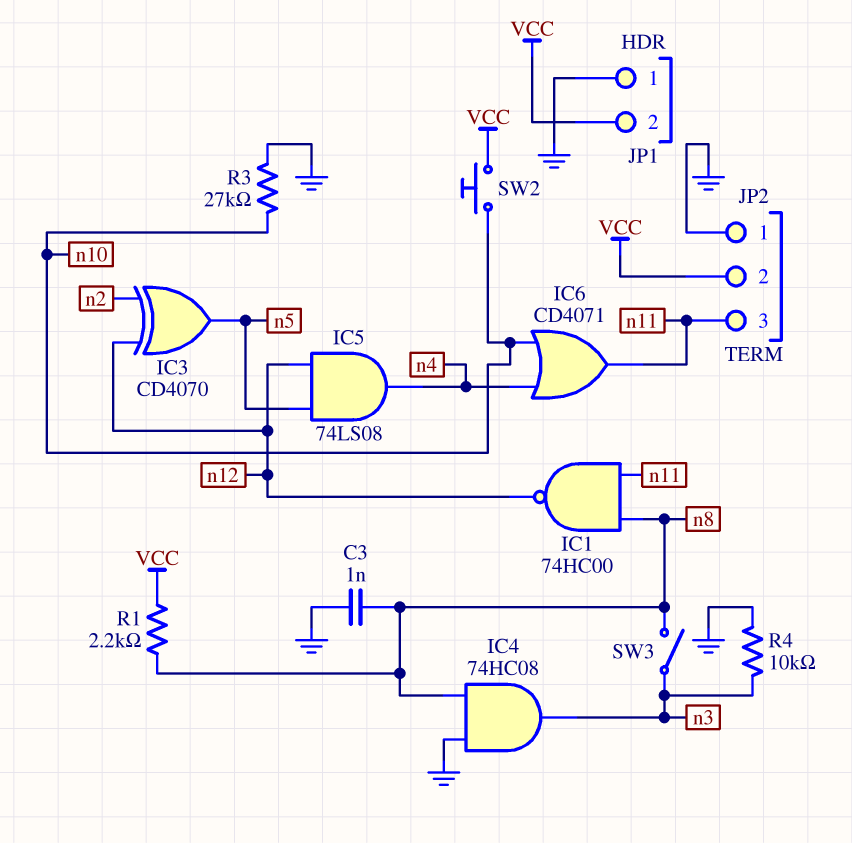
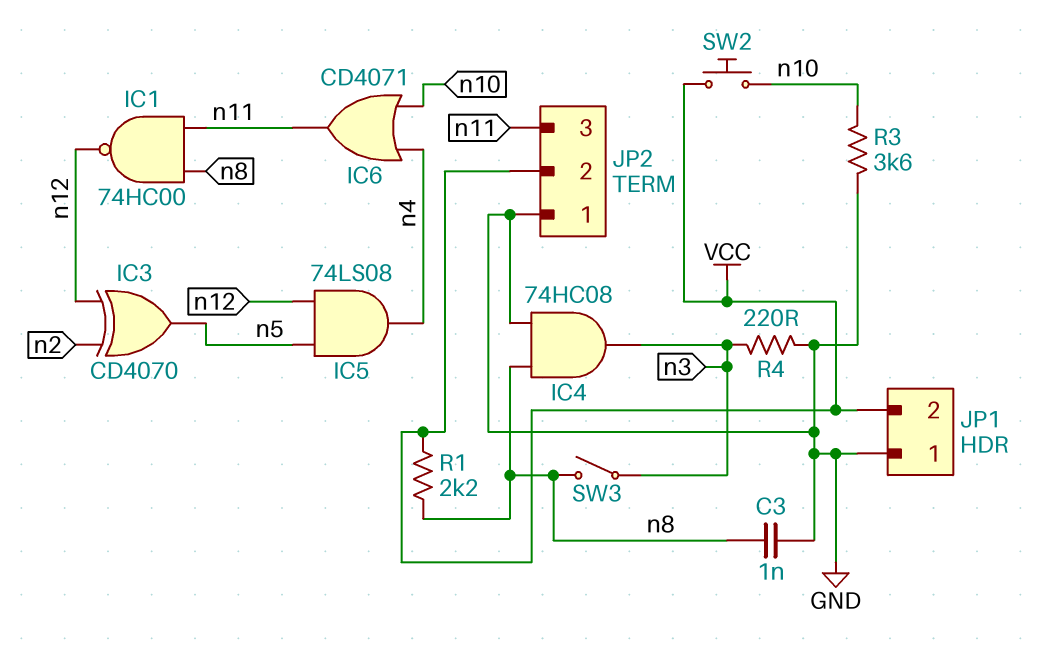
R3: 27k (GND, n10) -> 3.6k (GND, n10)
R4: 10k (GND, n3) -> 220 (GND, n3)

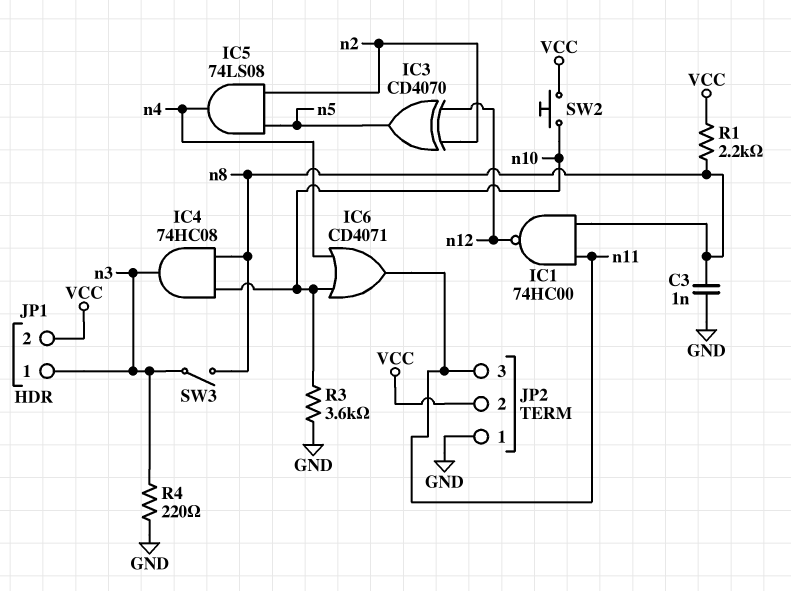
IC4: AND 74HC08 (in GND, in n8, out n3) -> AND 74HC08 (in n8, in n10, out n3)
IC5: AND 74LS08 (in n5, in n12, out n4) -> AND 74LS08 (in n2, in n5, out n4)
JP1 pin 1: GND -> n3

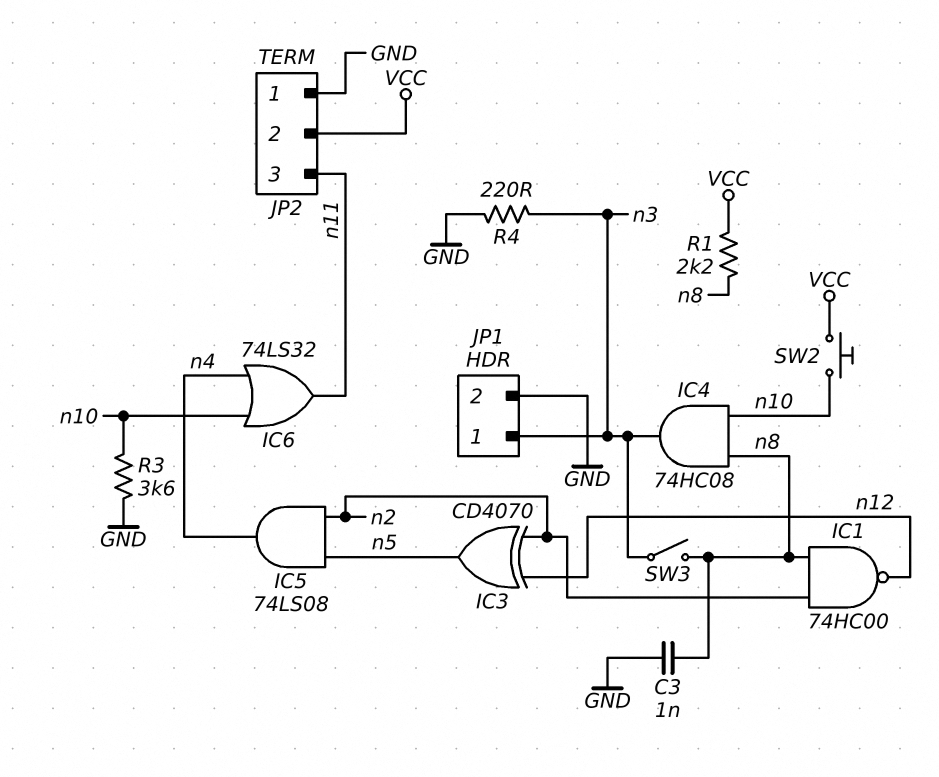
IC1: NAND 74HC00 (in n8, in n11, out n12) -> NAND 74HC00 (in n2, in n8, out n12)
IC6: OR CD4071 (in n4, in n10, out n11) -> OR 74LS32 (in n4, in n10, out n11)
JP1 pin 2: VCC -> GND

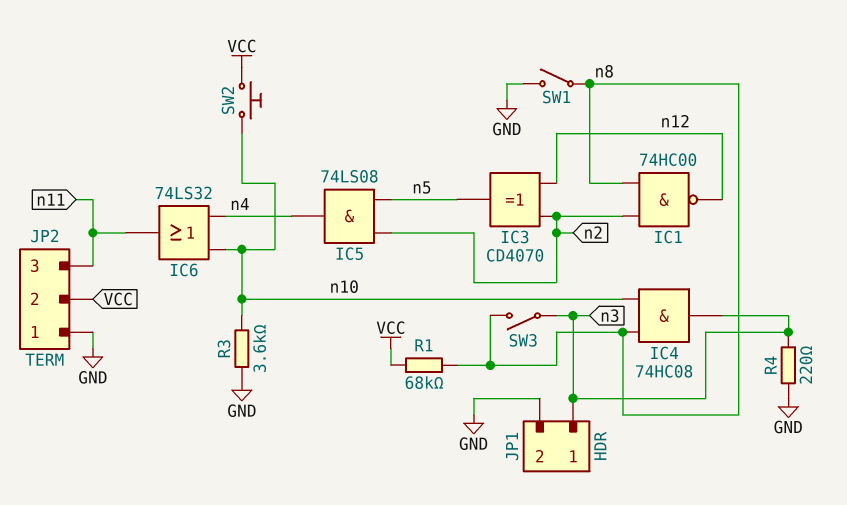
C3: 1nF (GND, n8) -> none
R1: 2.2k (VCC, n8) -> 68k (VCC, n8)
SW1: none -> switch (GND, n8)

